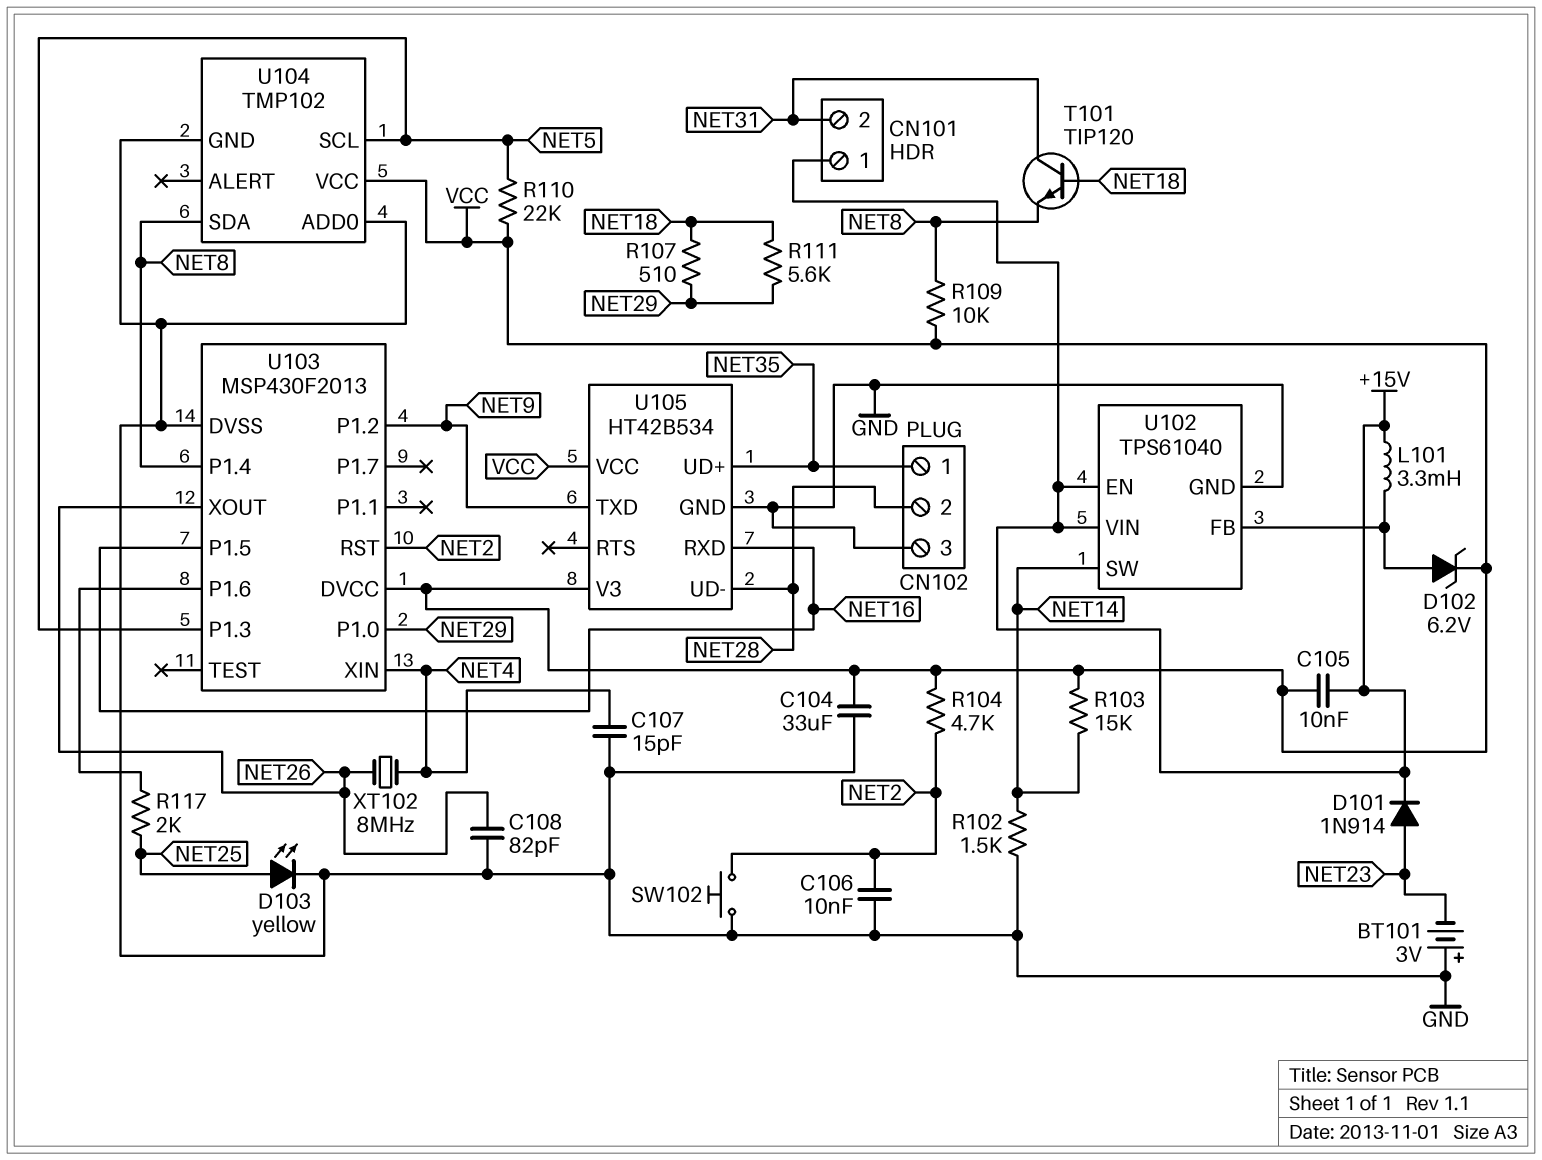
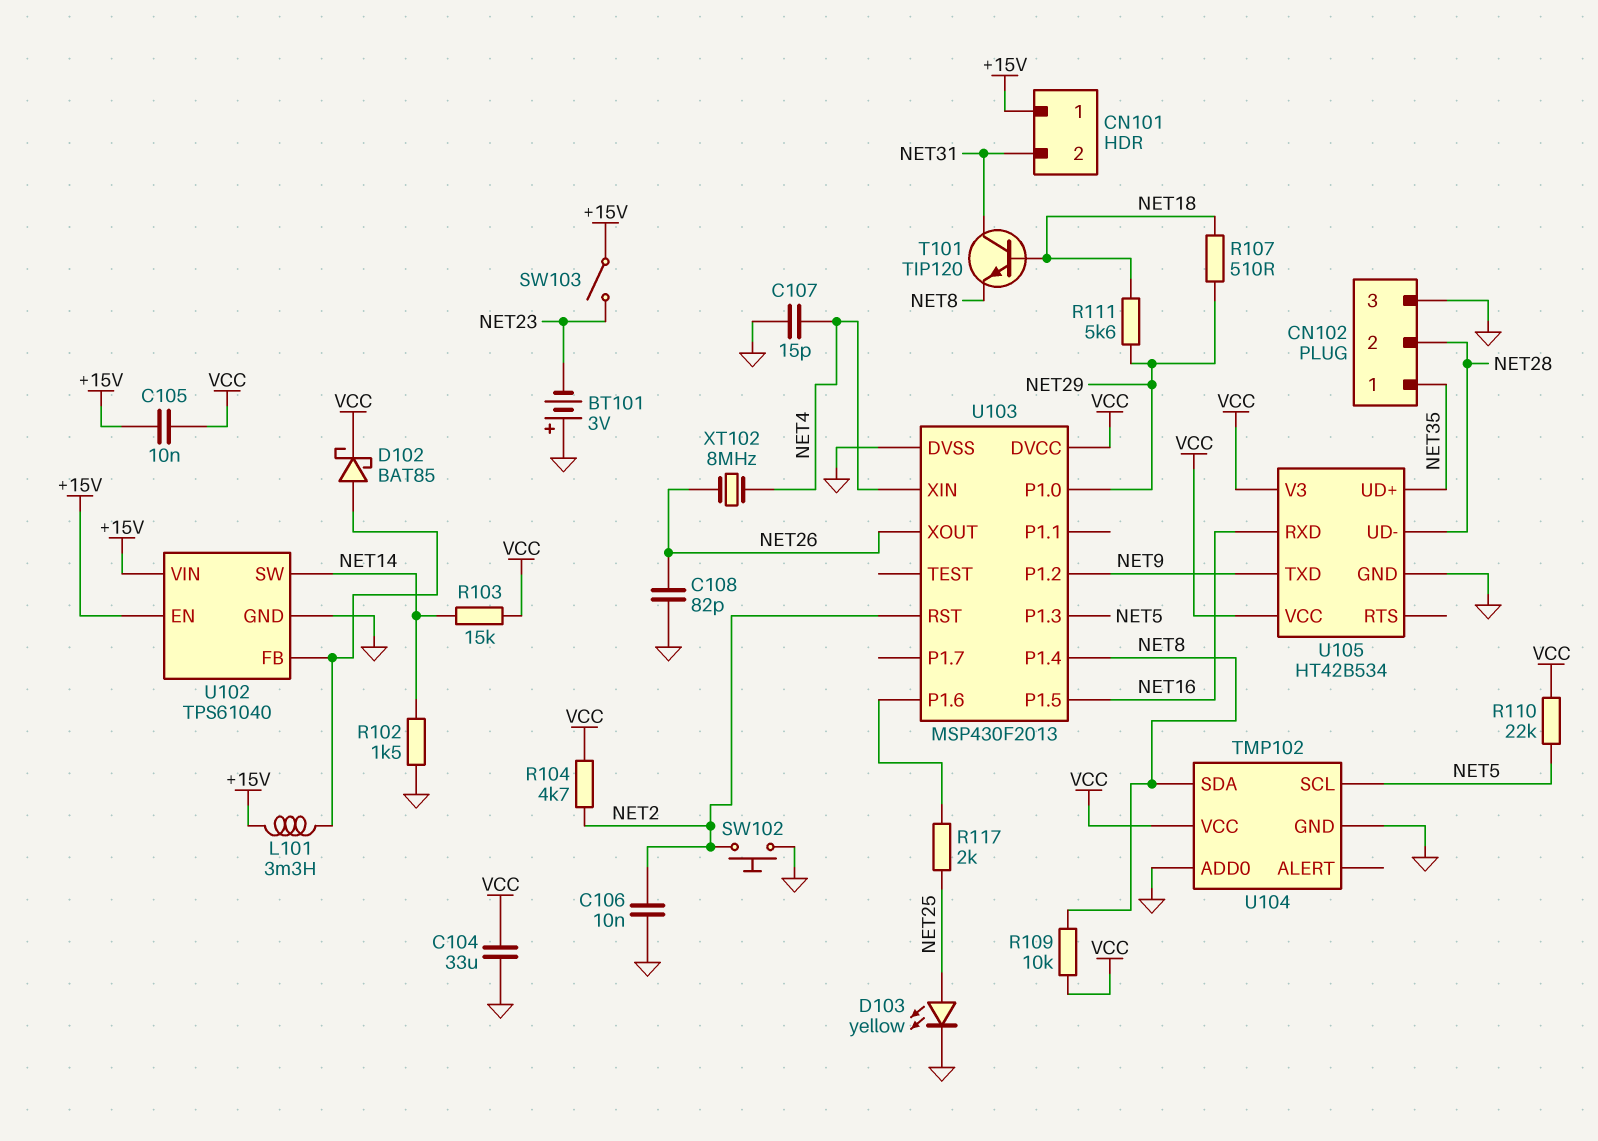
D101: diode 1N914 (A NET23, K +15V) -> none
D102: zener 6.2V (A U102/FB, K VCC) -> schottky BAT85 (A U102/FB, K VCC)
SW103: none -> switch (+15V, NET23)

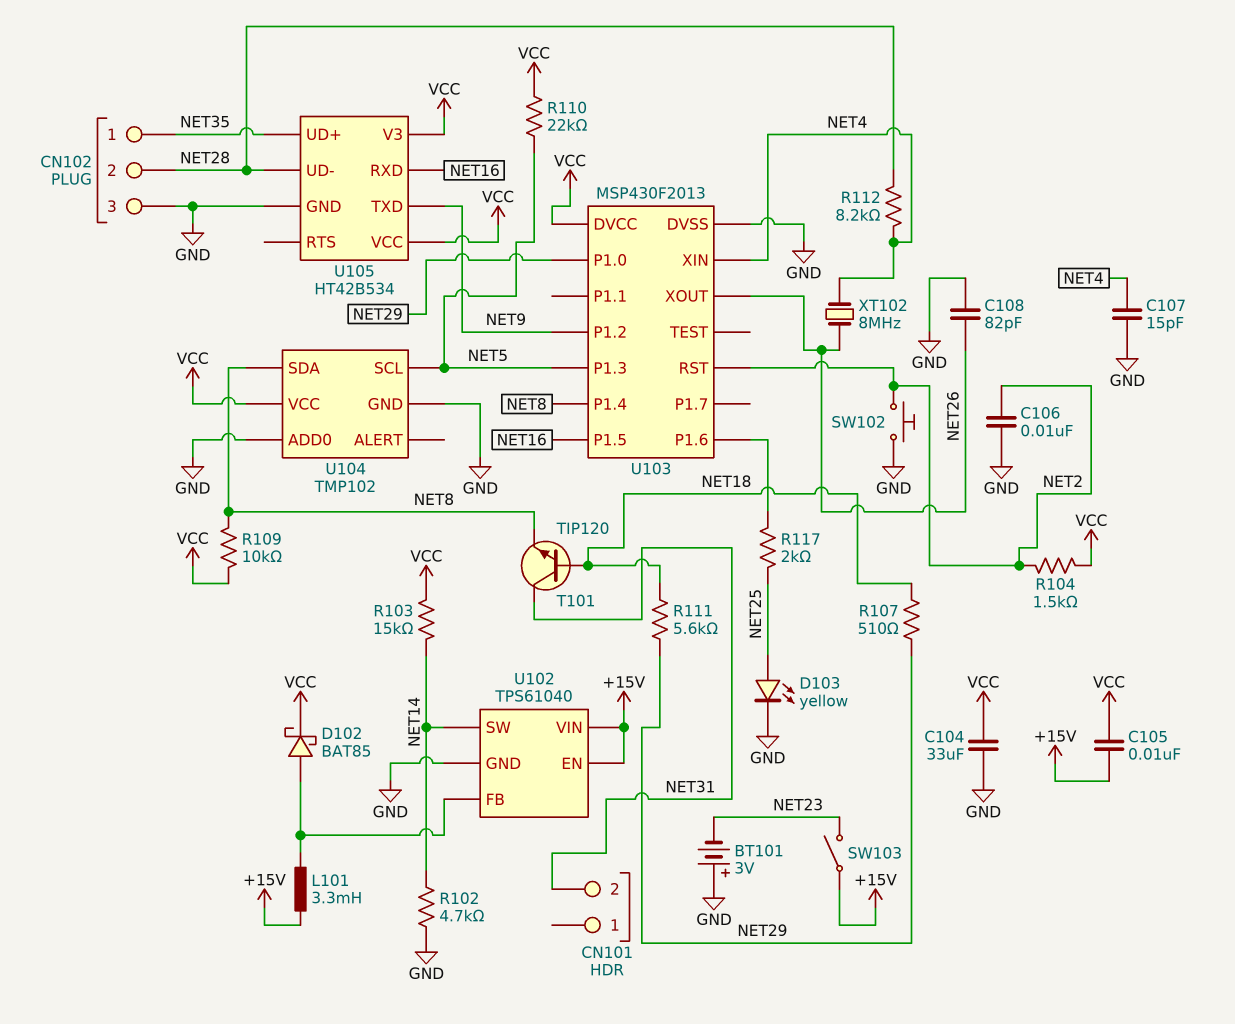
CN101 pin 1: +15V -> none
R102: 1.5k (GND, NET14) -> 4.7k (GND, NET14)
R104: 4.7k (NET2, VCC) -> 1.5k (NET2, VCC)
R112: none -> 8.2k (NET4, NET28)

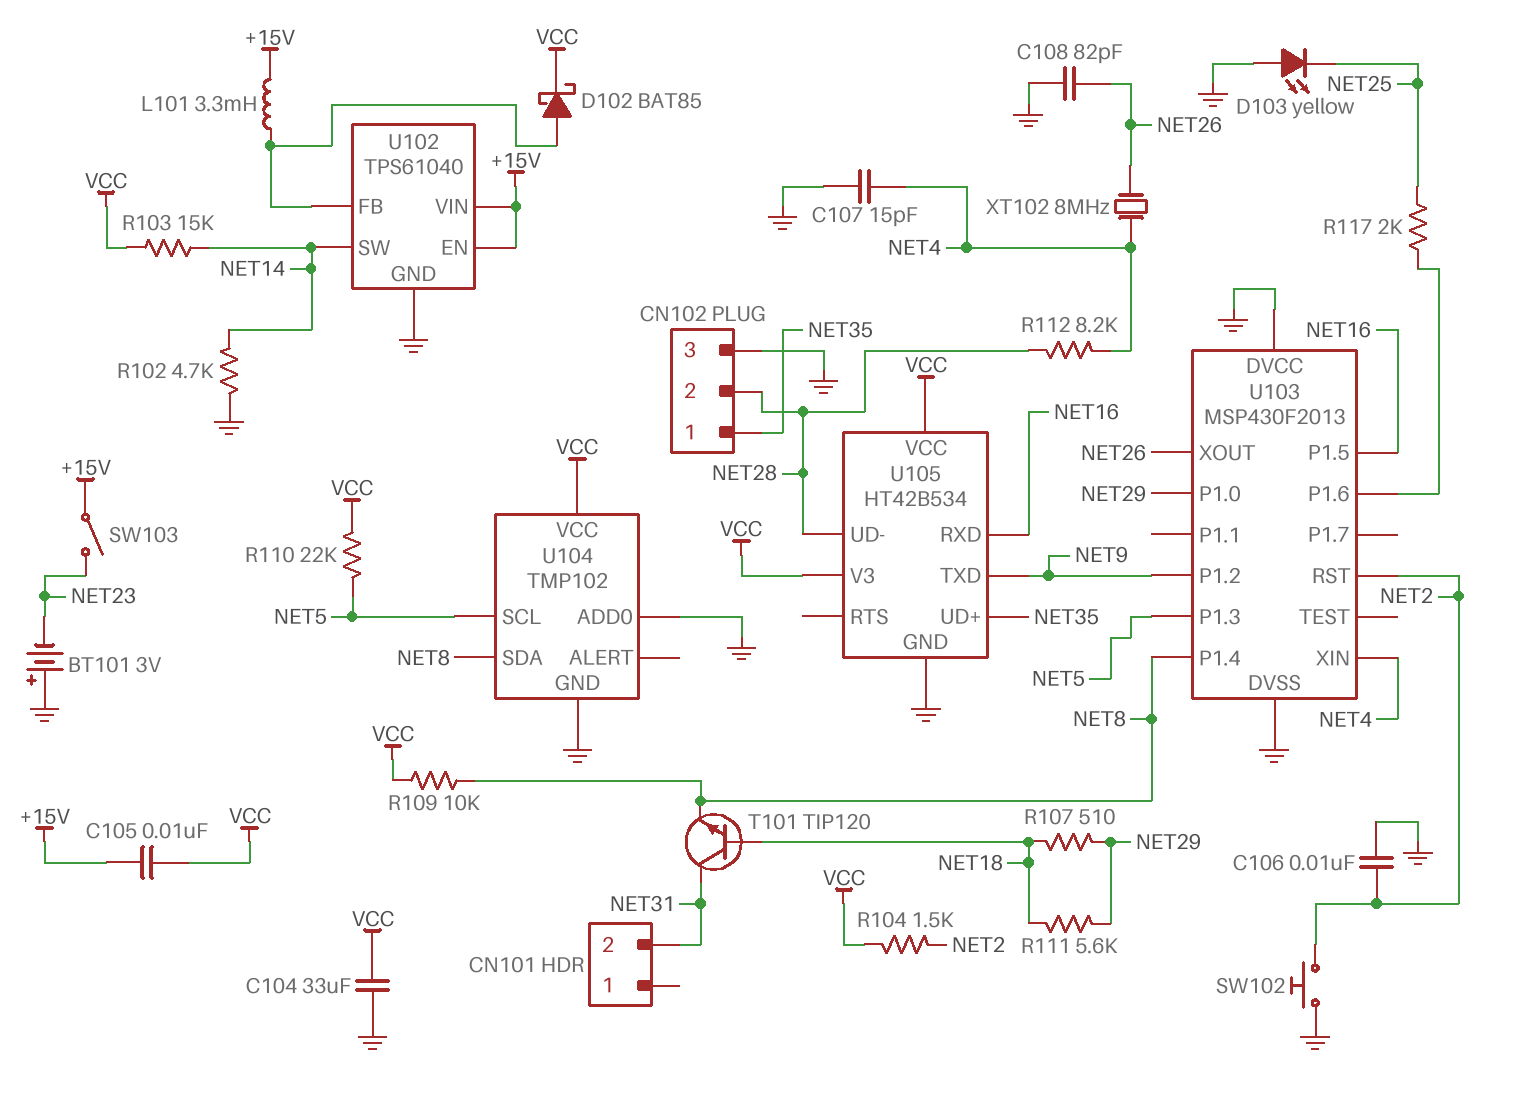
D103: LED yellow (A NET25, K GND) -> LED yellow (A GND, K NET25)
U103 pin DVCC: VCC -> GND

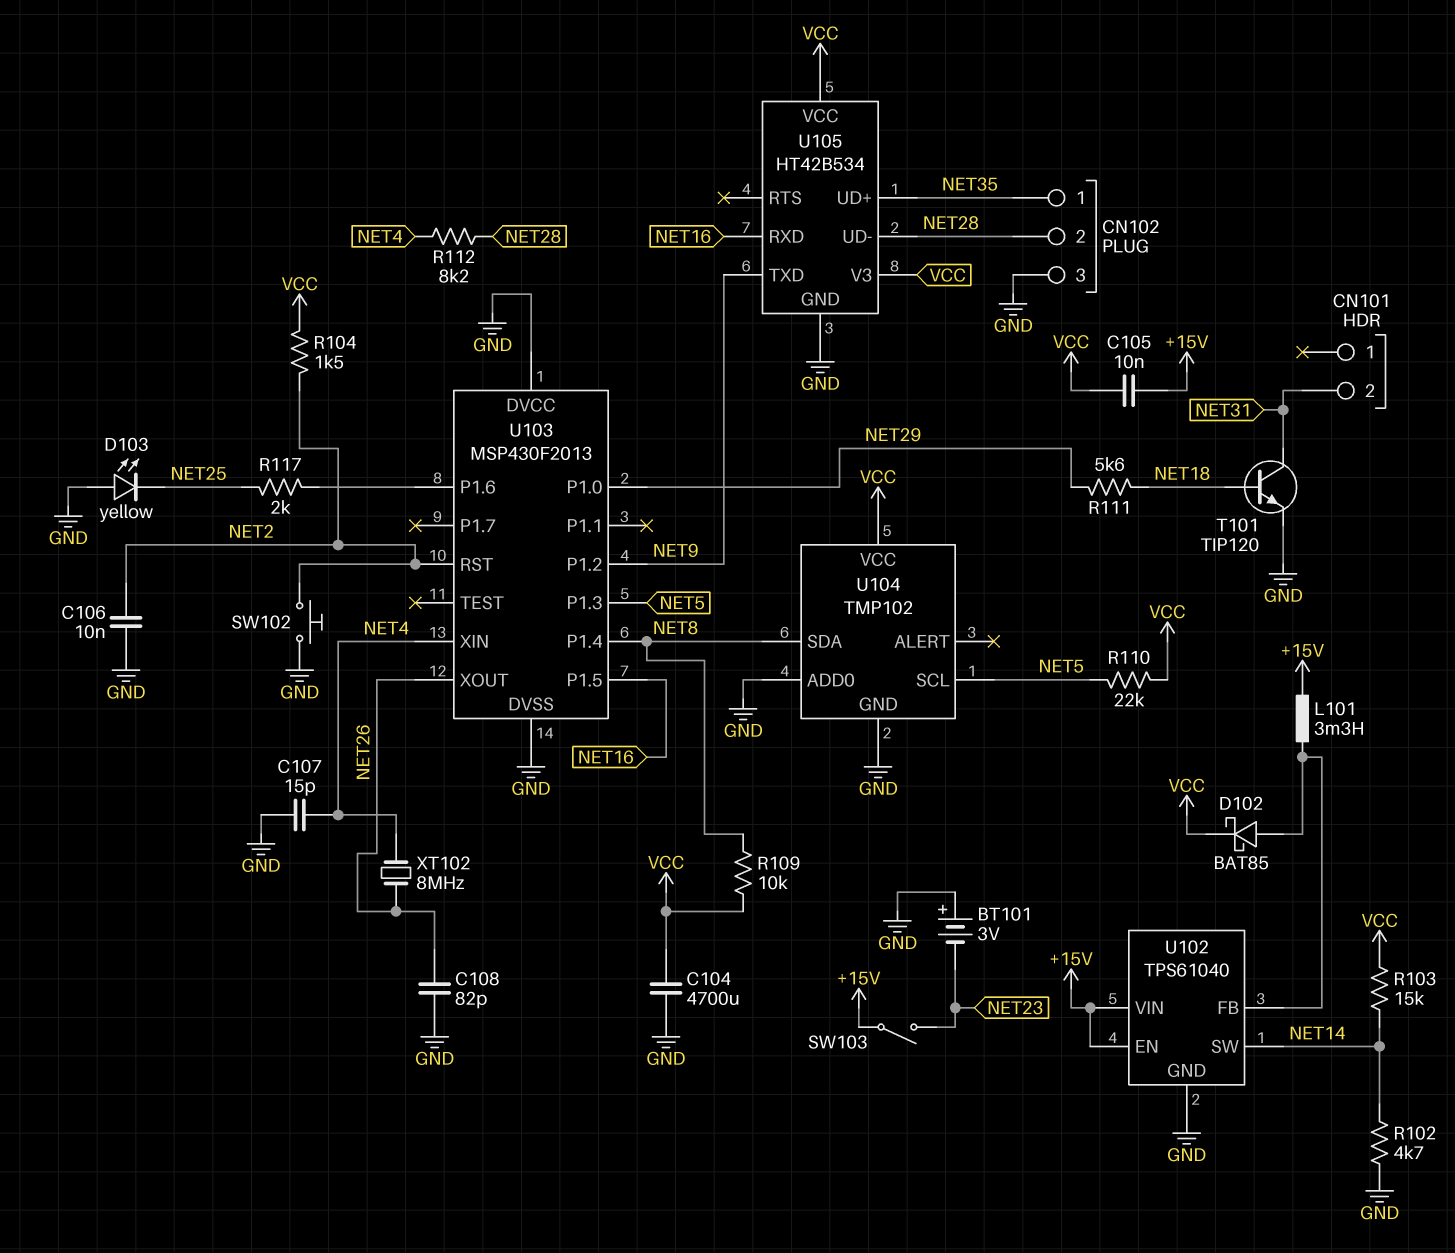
C104: 33uF (GND, VCC) -> 4700uF (GND, VCC)
R107: 510 (NET18, NET29) -> none
T101: NPN TIP120 (B NET18, C NET31, E NET8) -> NPN TIP120 (B NET18, C NET31, E GND)

